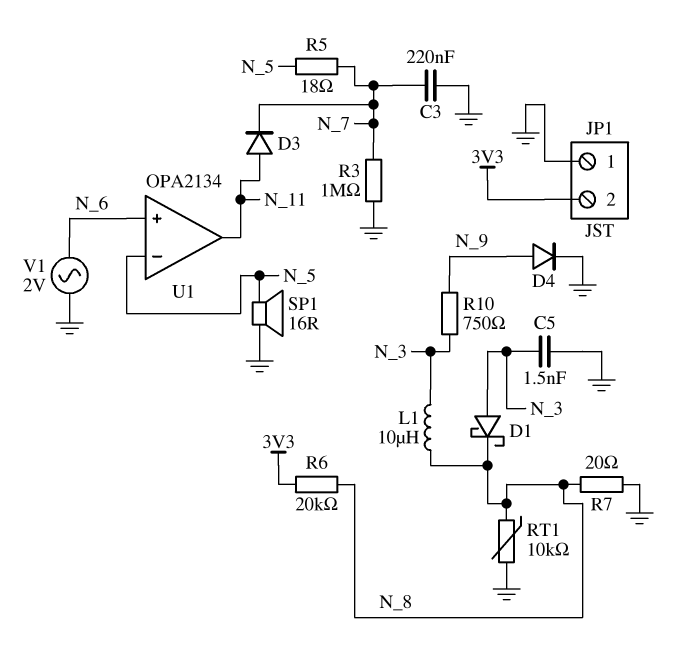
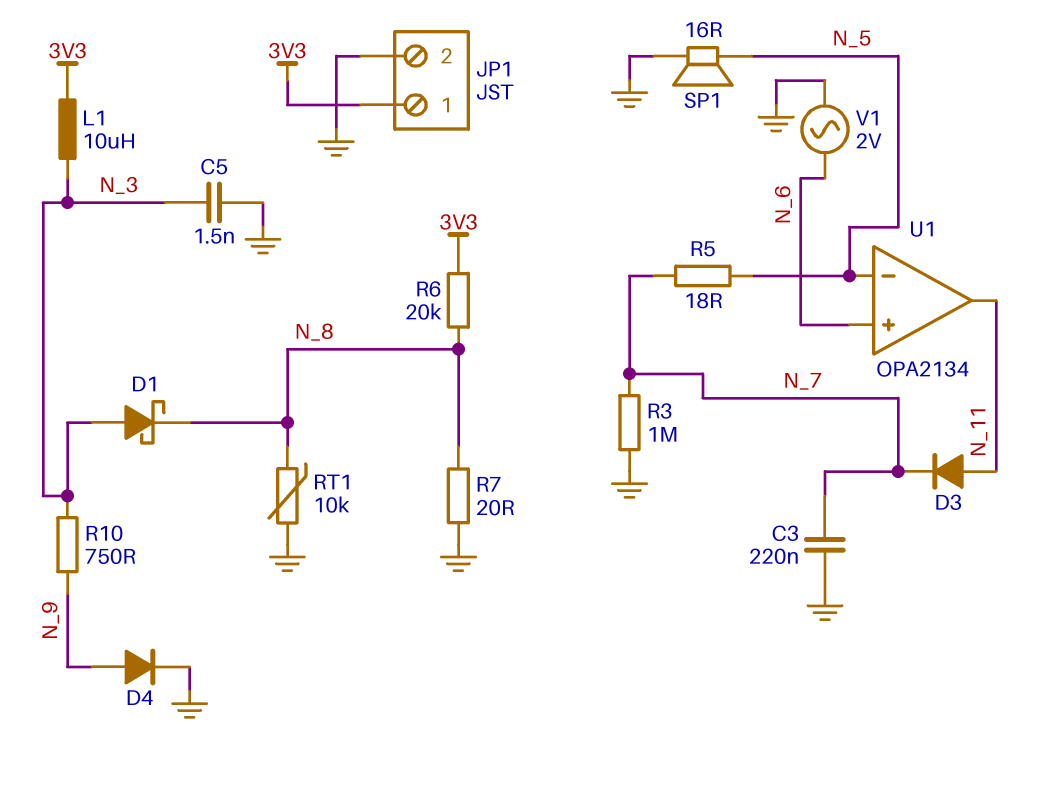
JP1 pin 1: GND -> 3V3
JP1 pin 2: 3V3 -> GND
L1: 10uH (N_3, N_8) -> 10uH (3V3, N_3)

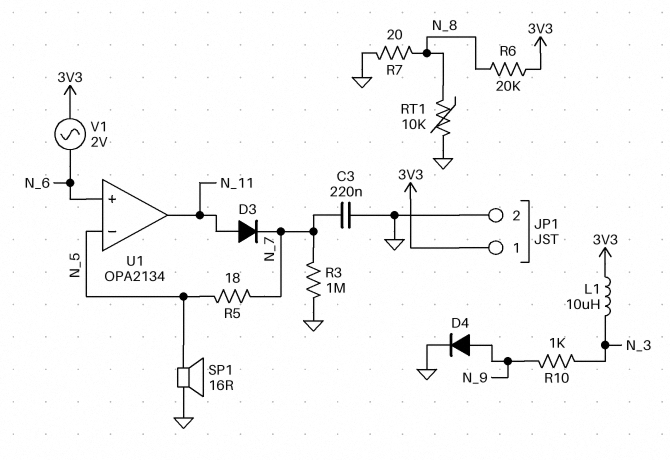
C5: 1.5nF (GND, N_3) -> none
D1: schottky (A N_3, K N_8) -> none
R10: 750 (N_3, N_9) -> 1k (N_3, N_9)
V1: AC 2V (GND, N_6) -> AC 2V (3V3, N_6)

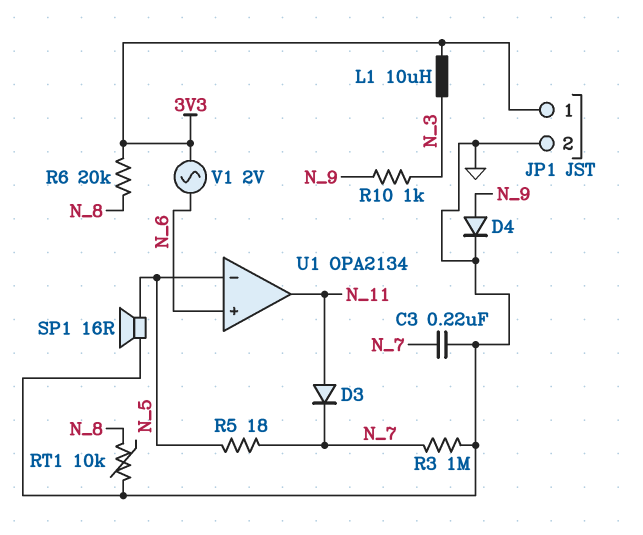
R7: 20 (GND, N_8) -> none

